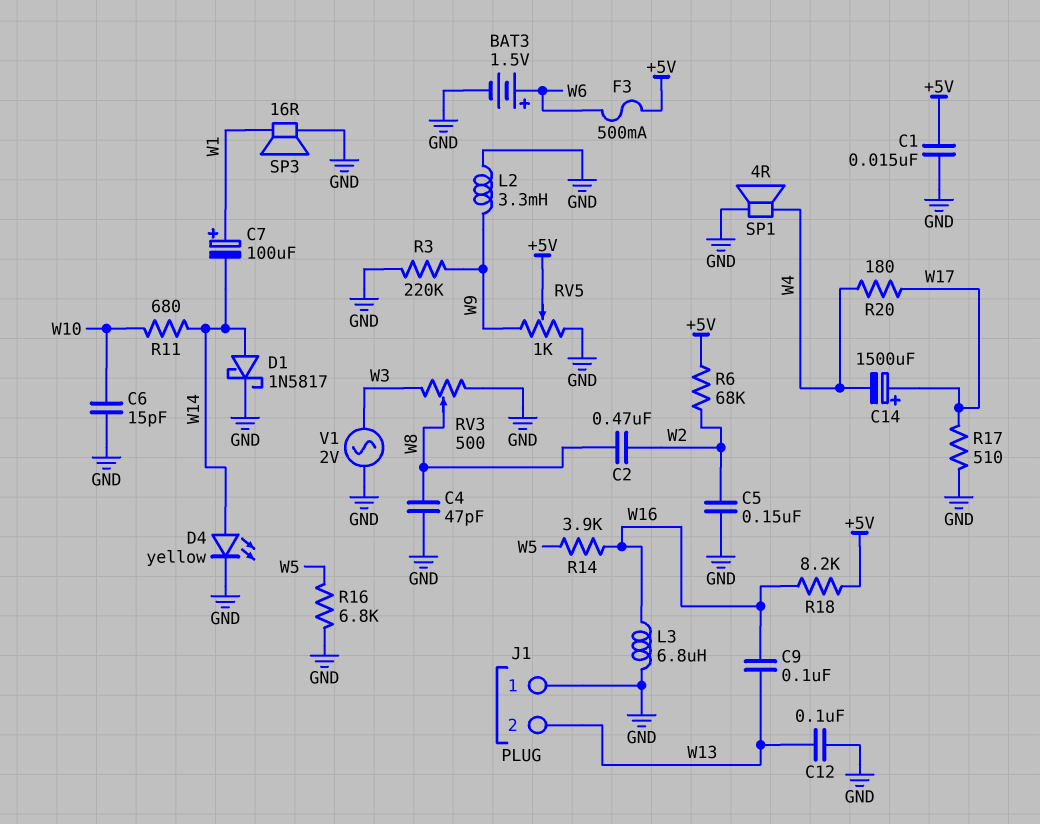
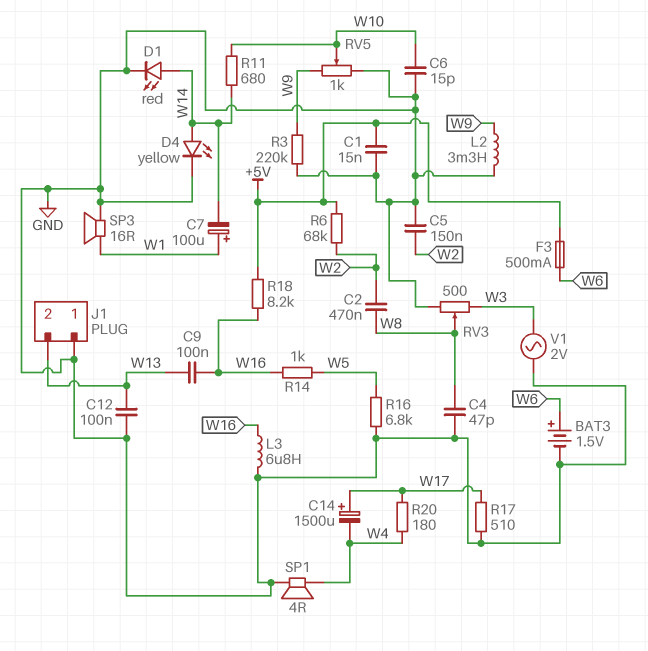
D1: schottky 1N5817 (A W14, K GND) -> LED red (A W14, K GND)
R14: 3.9k (W5, W16) -> 1k (W5, W16)
RV5: 1k (GND, W9, wiper +5V) -> 1k (GND, W9, wiper W10)

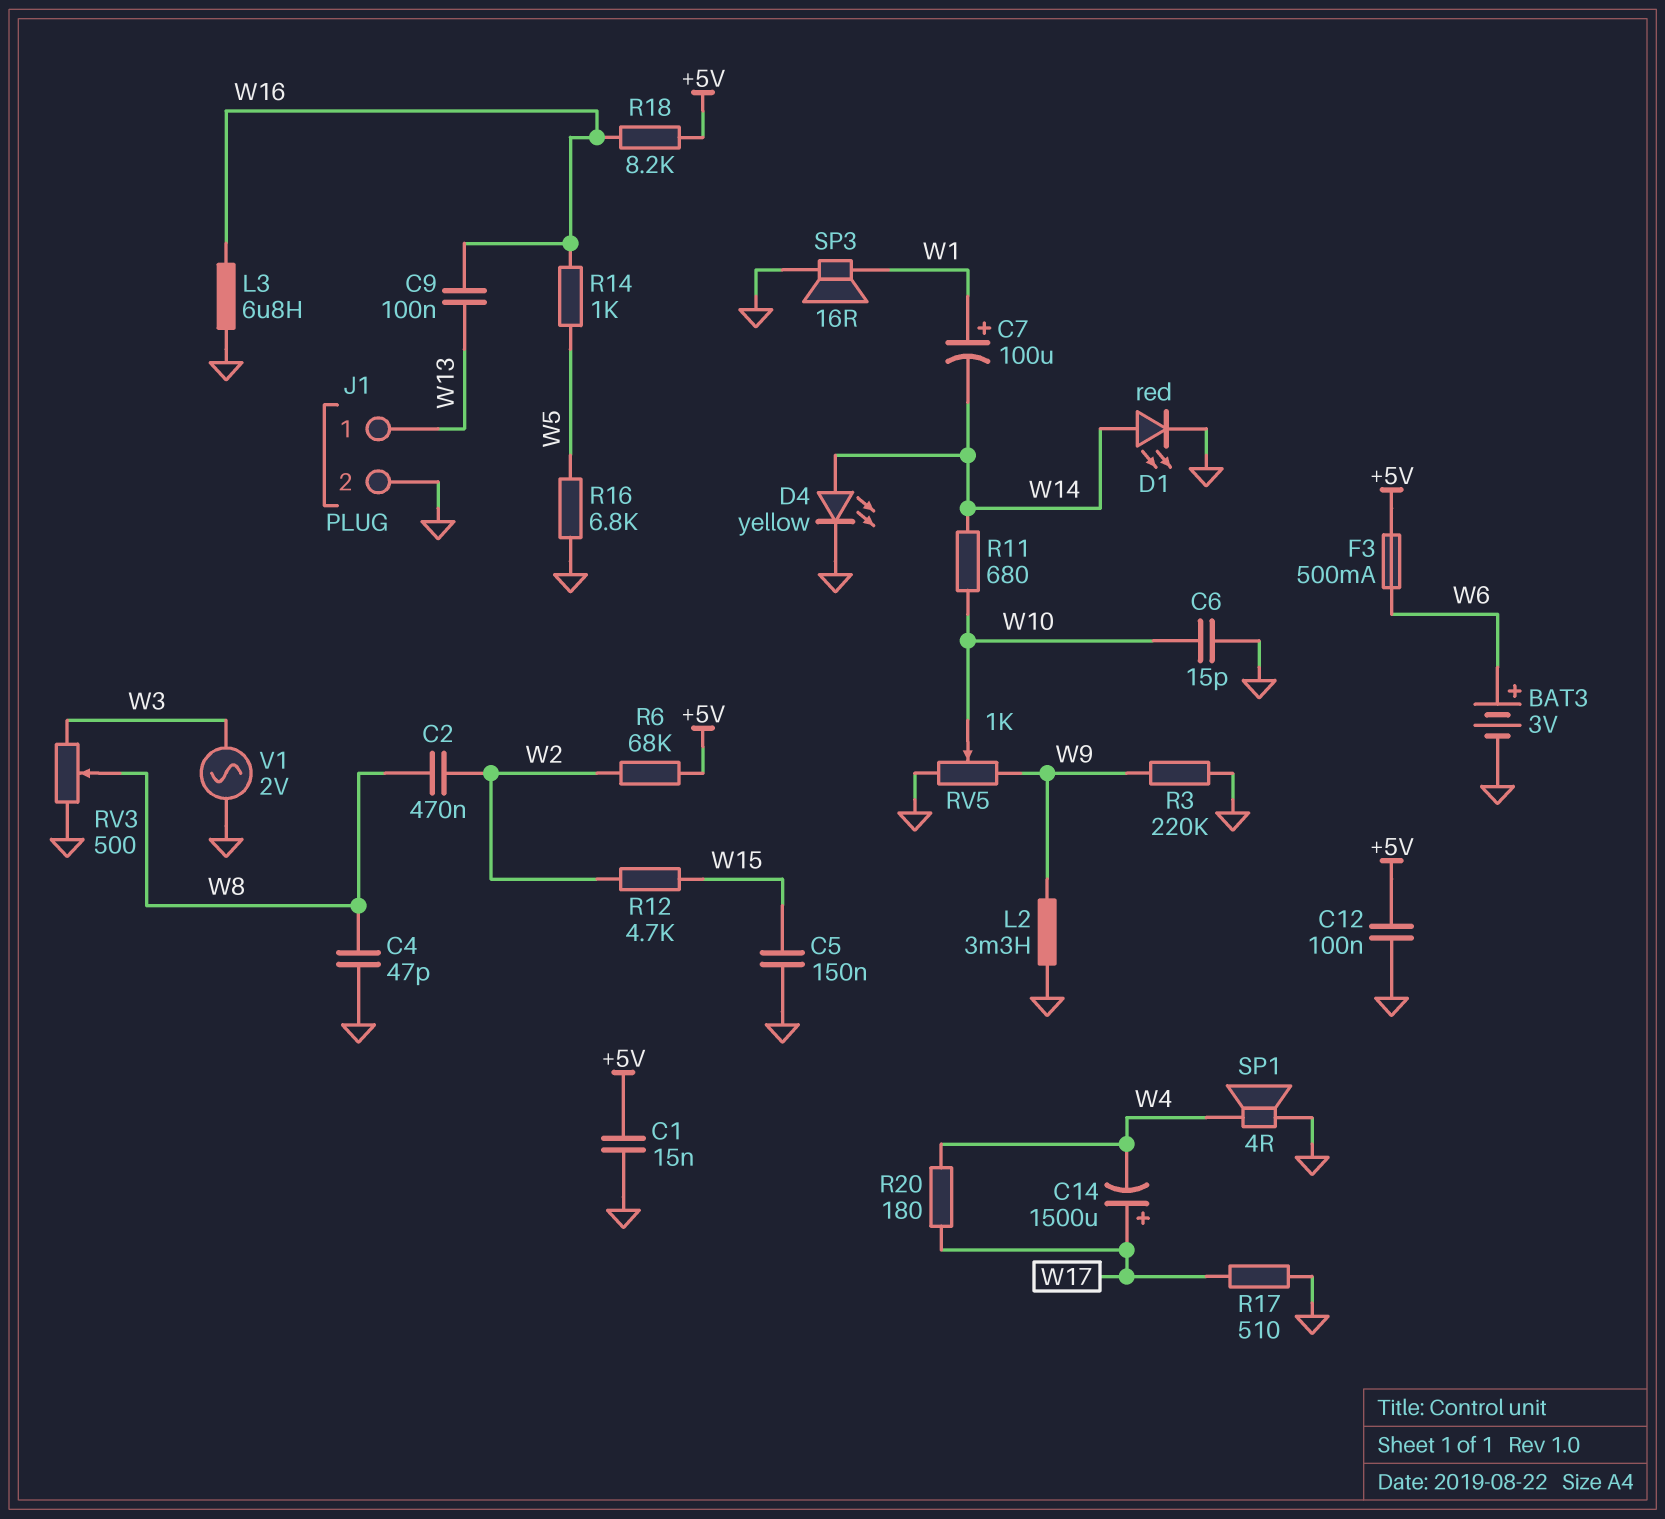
BAT3: 1.5V (plus W6, minus GND) -> 3V (plus W6, minus GND)
C5: 150nF (GND, W2) -> 150nF (GND, W15)
C12: 100nF (GND, W13) -> 100nF (+5V, GND)
J1 pin 1: GND -> W13
J1 pin 2: W13 -> GND
R12: none -> 4.7k (W2, W15)

